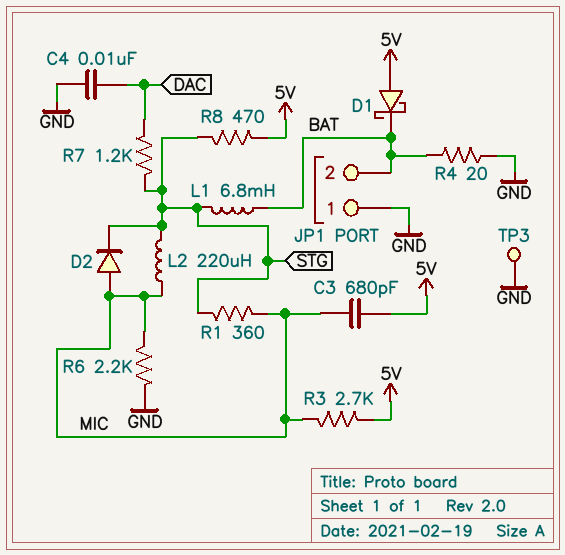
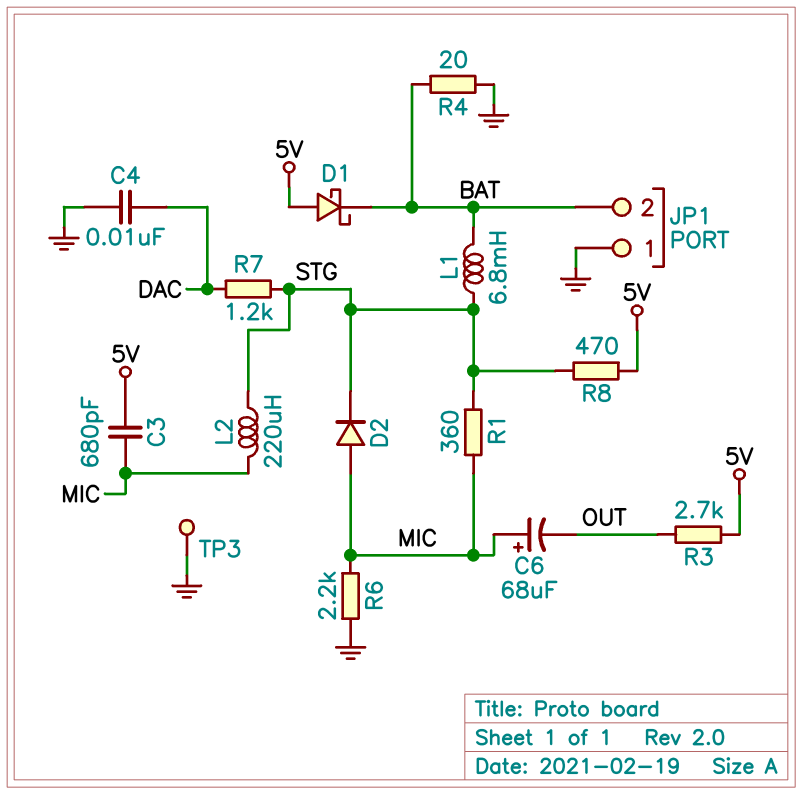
C6: none -> 68uF (plus MIC, minus OUT)
R3: 2.7k (5V, MIC) -> 2.7k (5V, OUT)

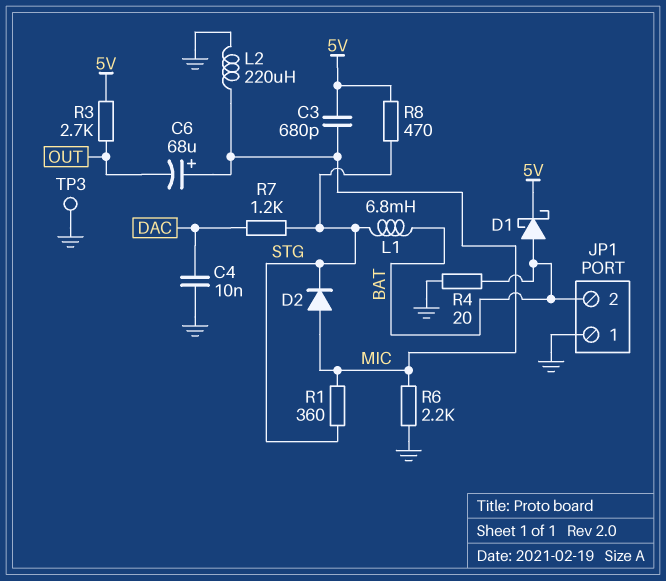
D1: schottky (A 5V, K BAT) -> schottky (A BAT, K 5V)
L2: 220uH (MIC, STG) -> 220uH (GND, MIC)

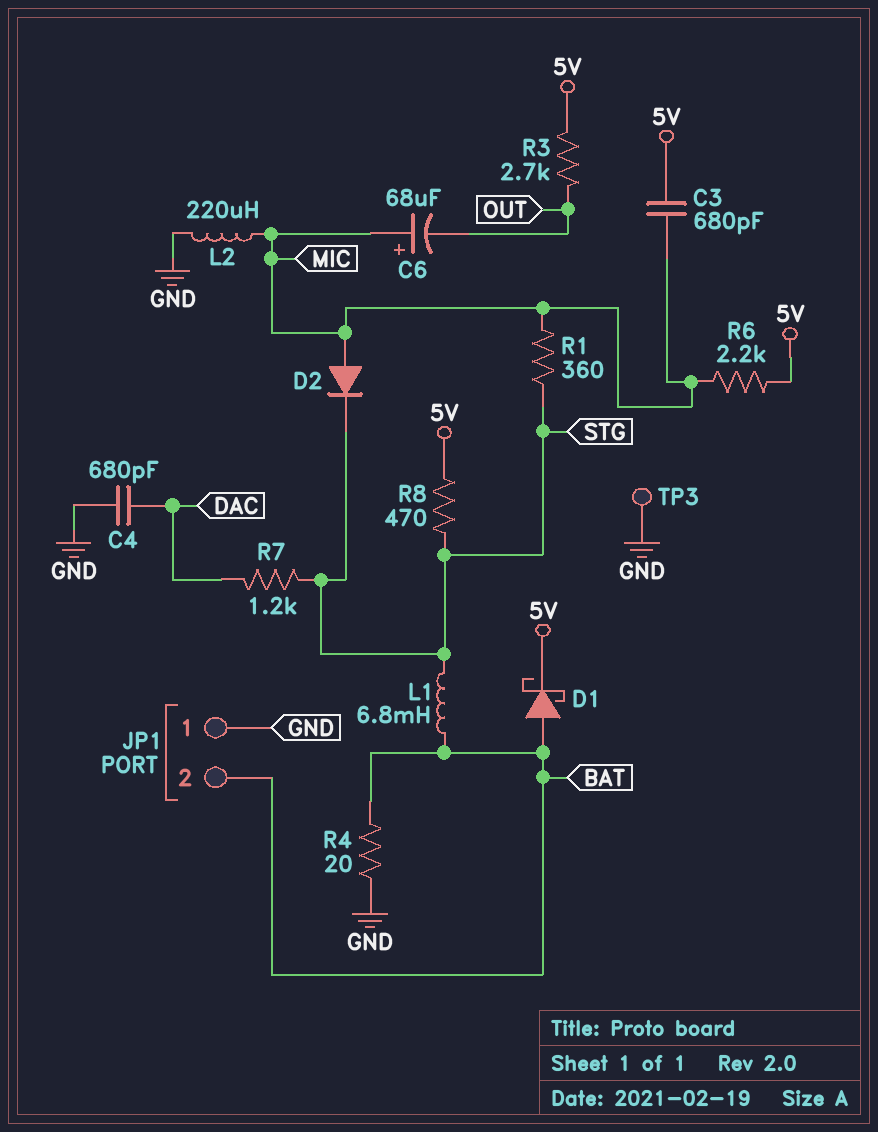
C4: 10nF (DAC, GND) -> 680pF (DAC, GND)
R6: 2.2k (GND, MIC) -> 2.2k (5V, MIC)

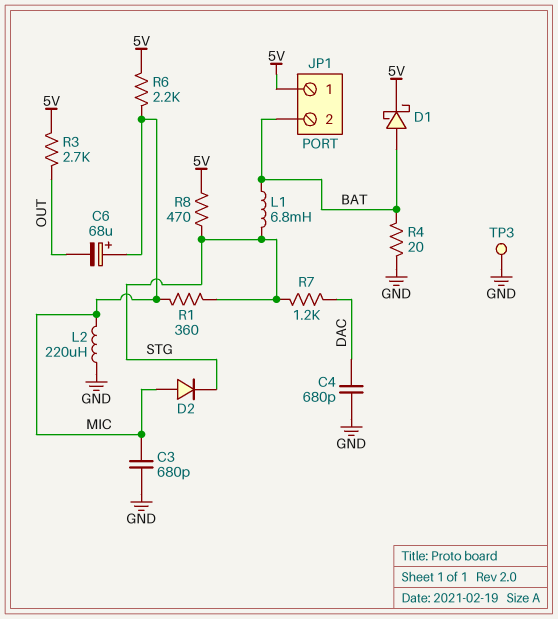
C3: 680pF (5V, MIC) -> 680pF (GND, MIC)
JP1 pin 1: GND -> 5V

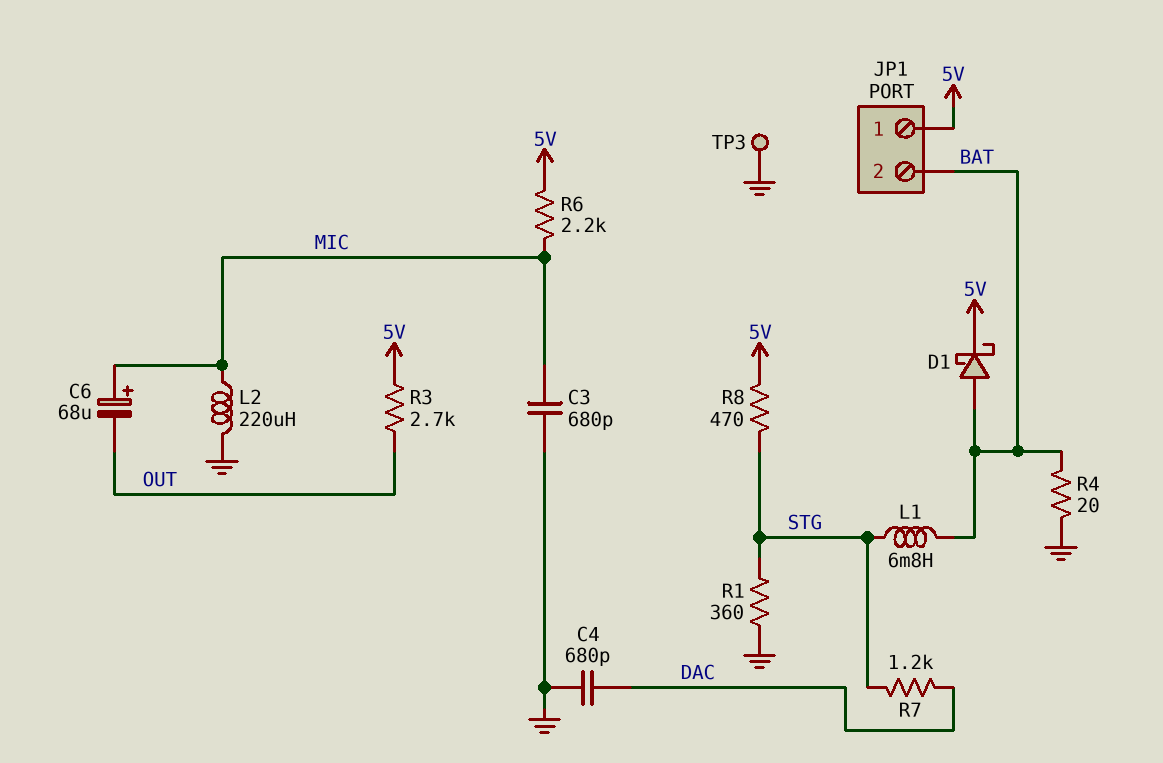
D2: diode (A MIC, K STG) -> none
R1: 360 (MIC, STG) -> 360 (GND, STG)

